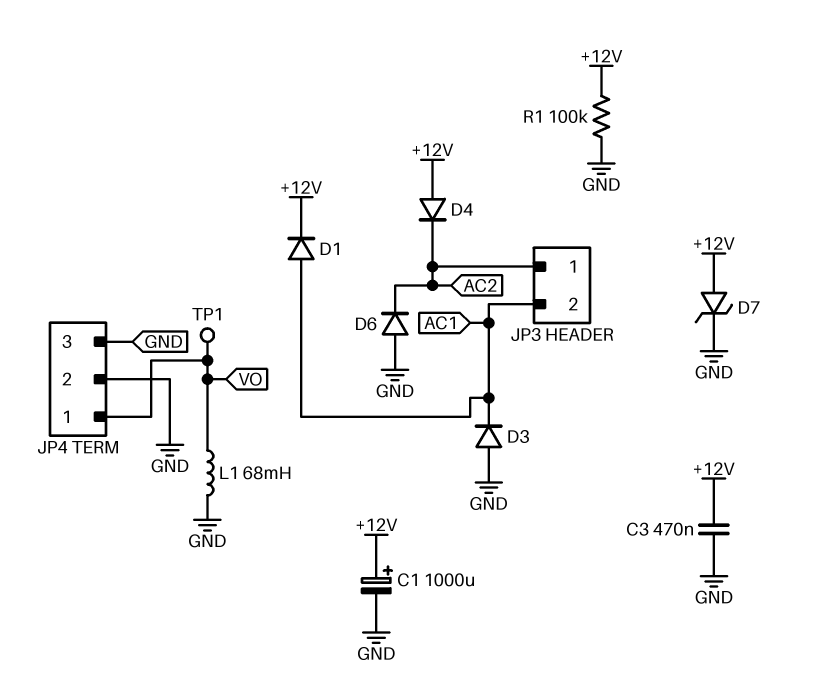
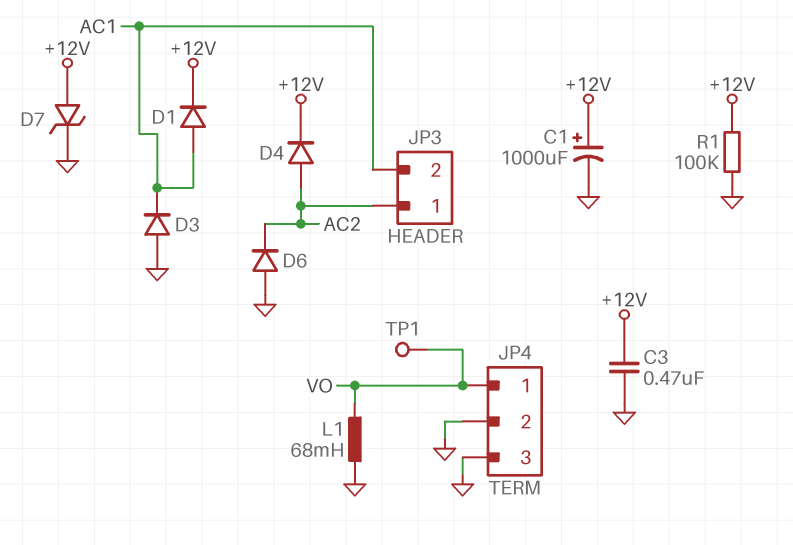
D4: diode (A +12V, K AC2) -> diode (A AC2, K +12V)

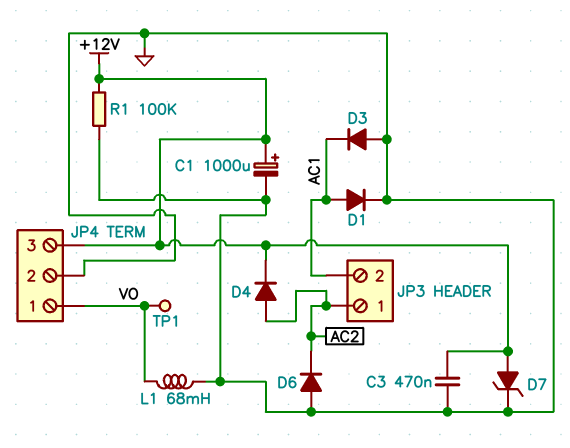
D1: diode (A AC1, K +12V) -> diode (A AC1, K GND)
JP4 pin 3: GND -> +12V

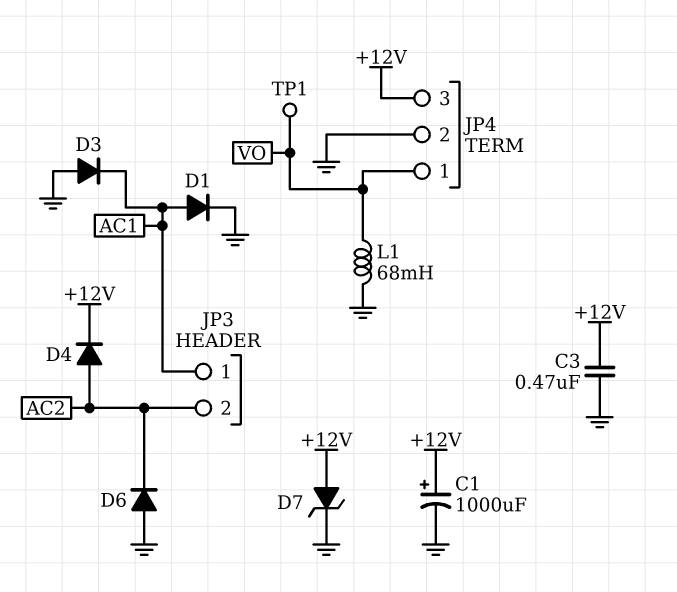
JP3 pin 1: AC2 -> AC1
JP3 pin 2: AC1 -> AC2
R1: 100k (+12V, GND) -> none

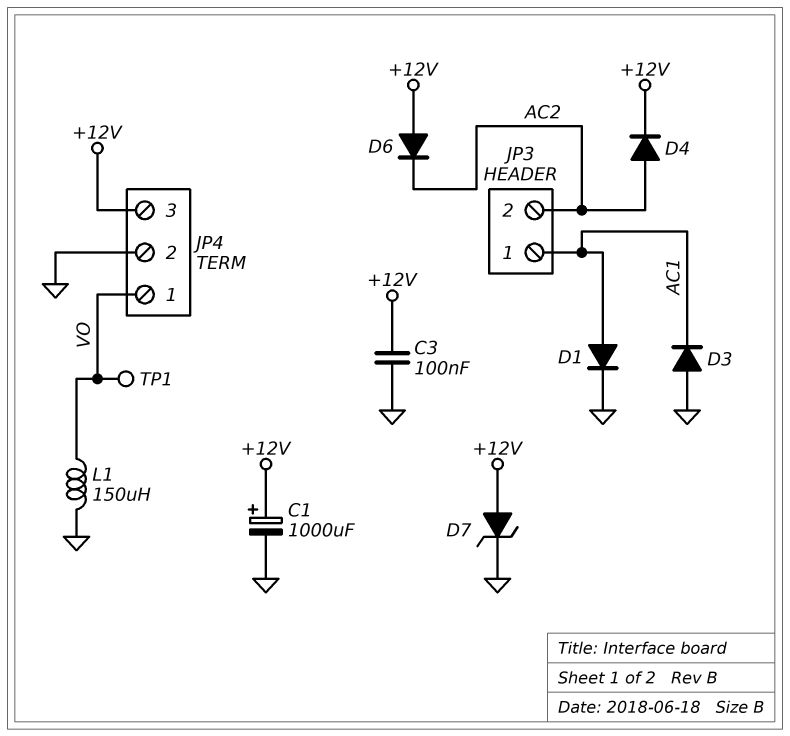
C3: 470nF (+12V, GND) -> 100nF (+12V, GND)
D6: diode (A GND, K AC2) -> diode (A +12V, K AC2)
L1: 68mH (GND, VO) -> 150uH (GND, VO)

